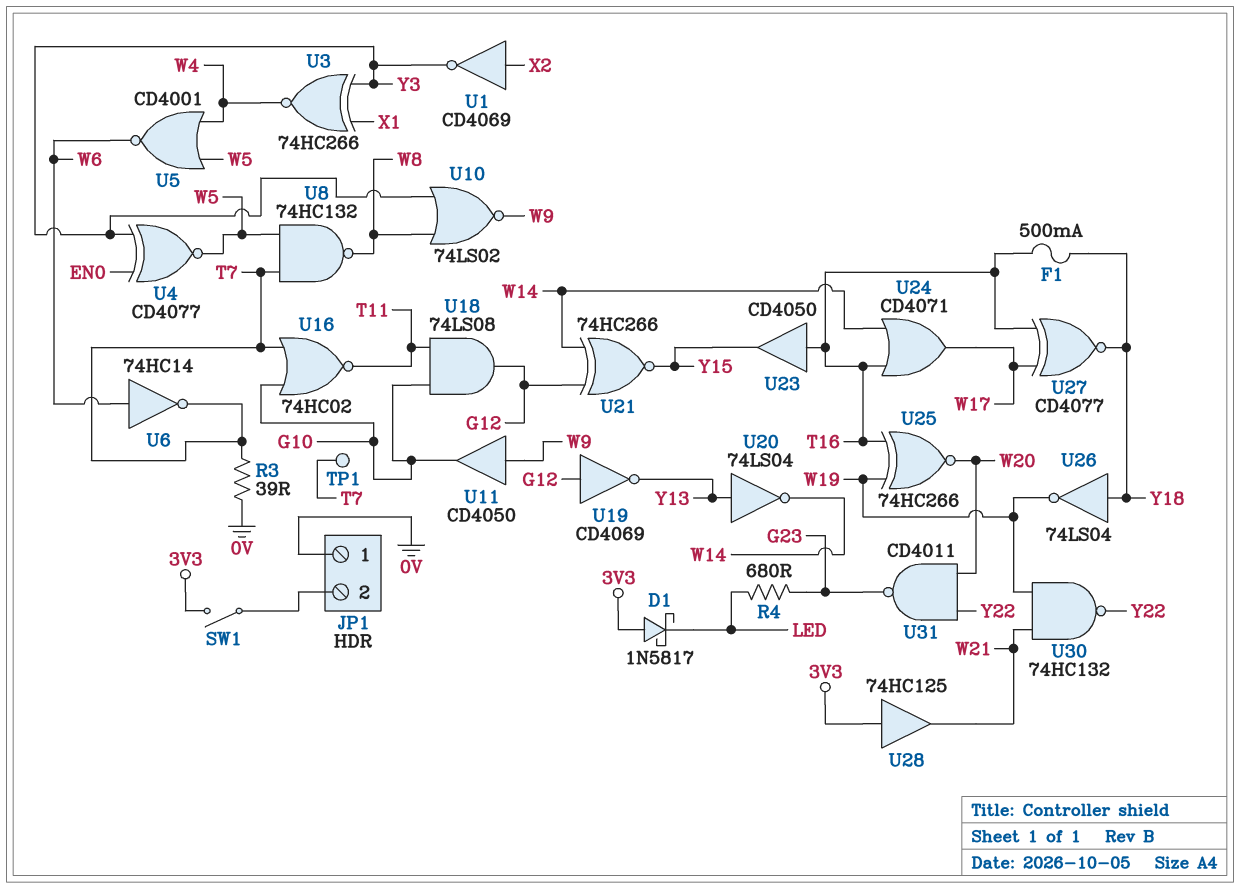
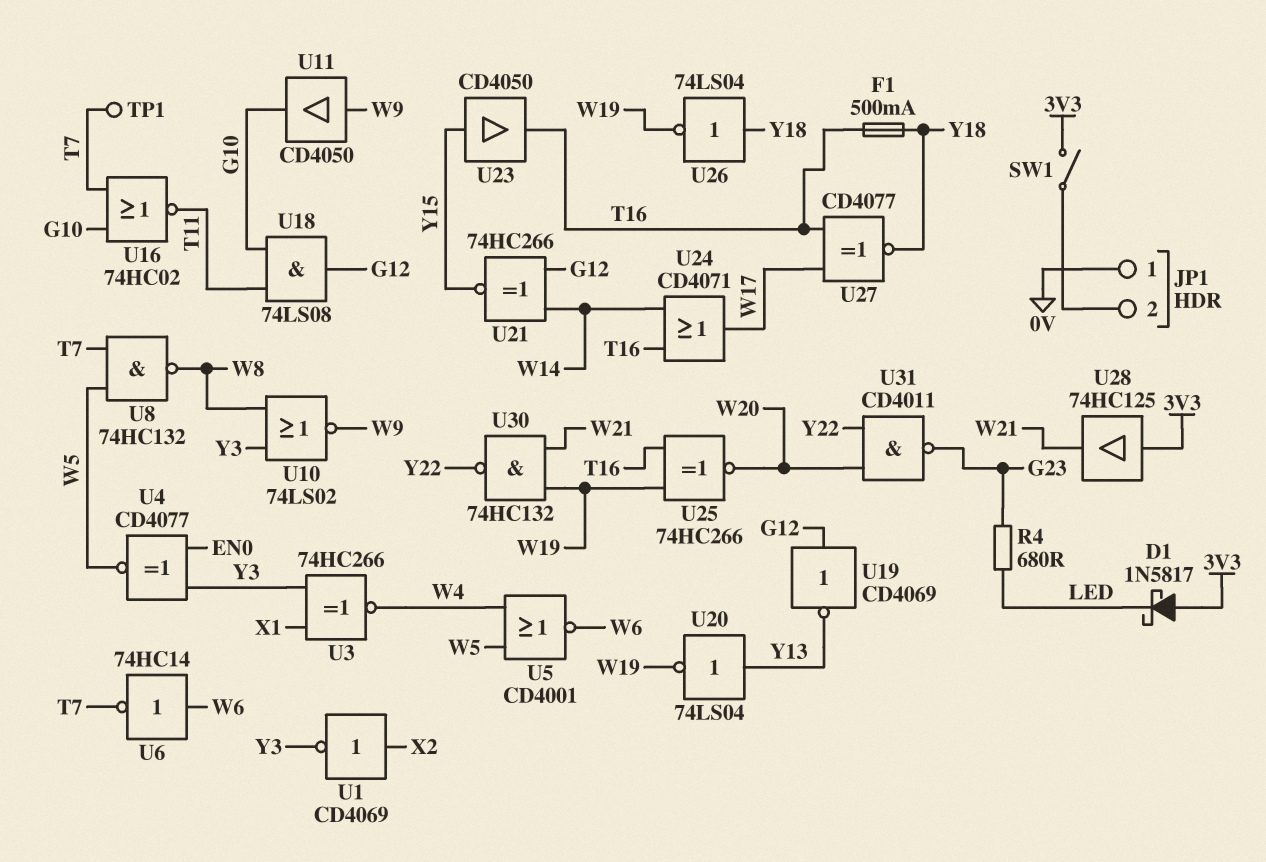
R3: 39 (0V, T7) -> none
U20: NOT 74LS04 (in Y13, out W14) -> NOT 74LS04 (in Y13, out W19)
U23: buffer CD4050 (in T16, out Y15) -> buffer CD4050 (in Y15, out T16)

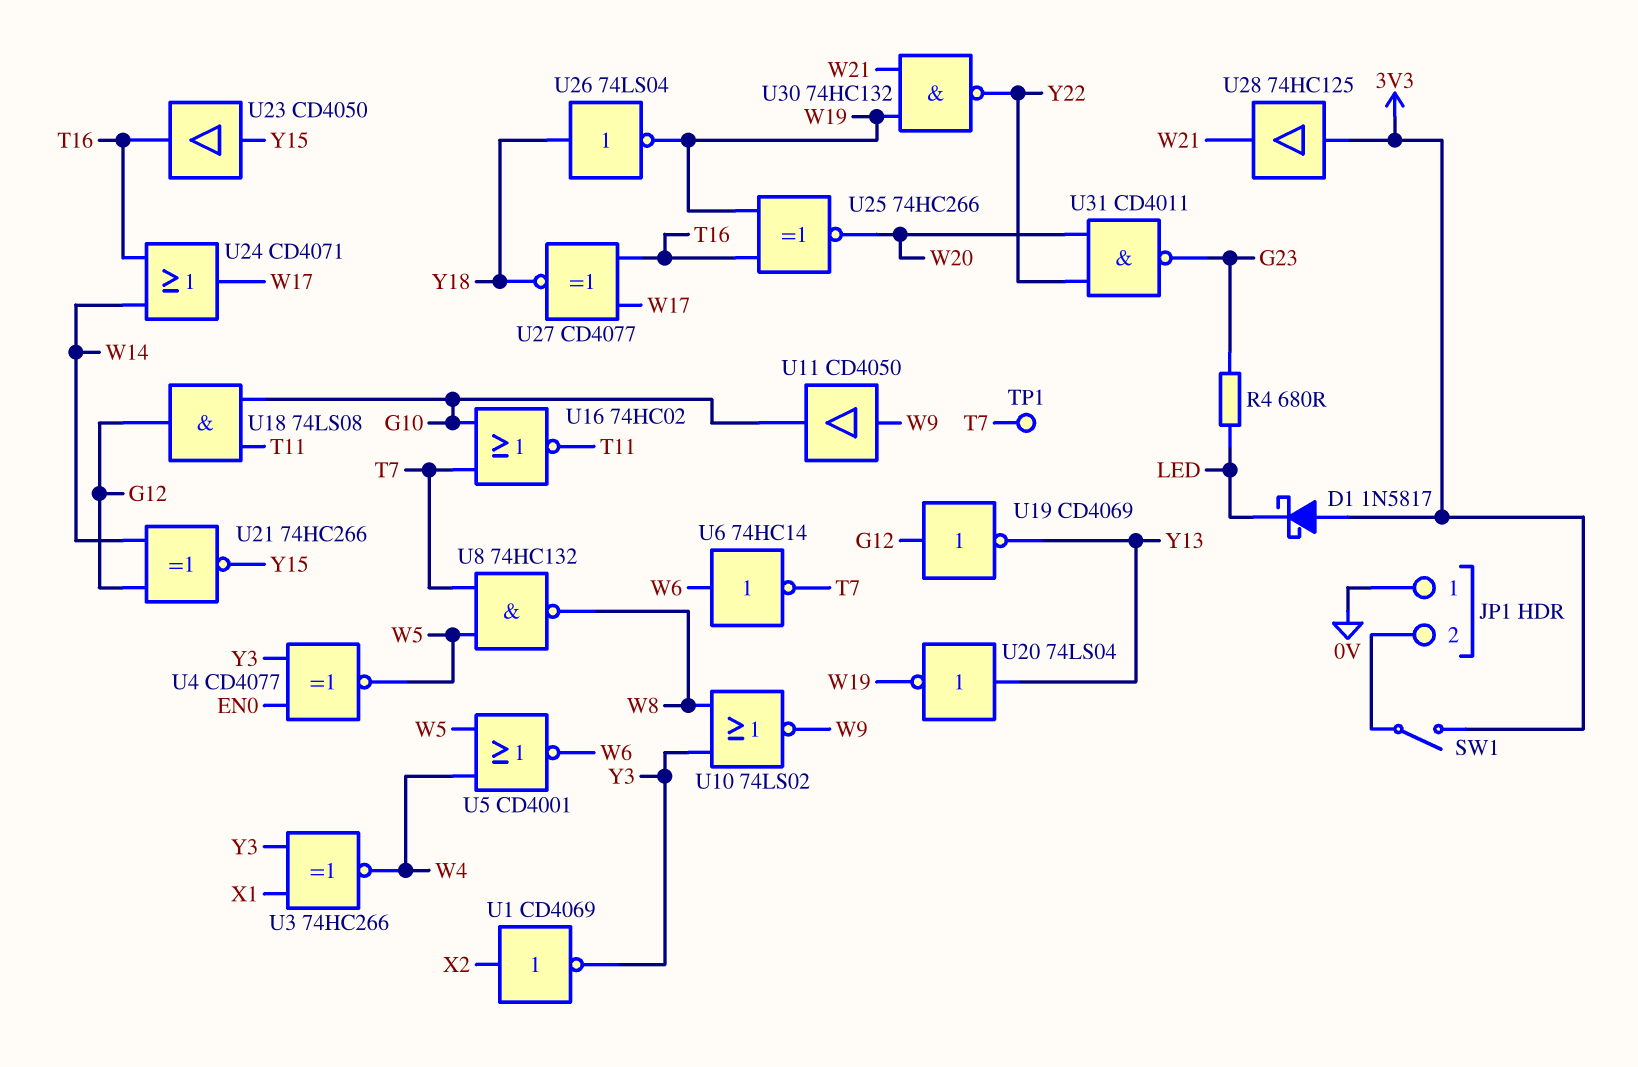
F1: 500mA (T16, Y18) -> none

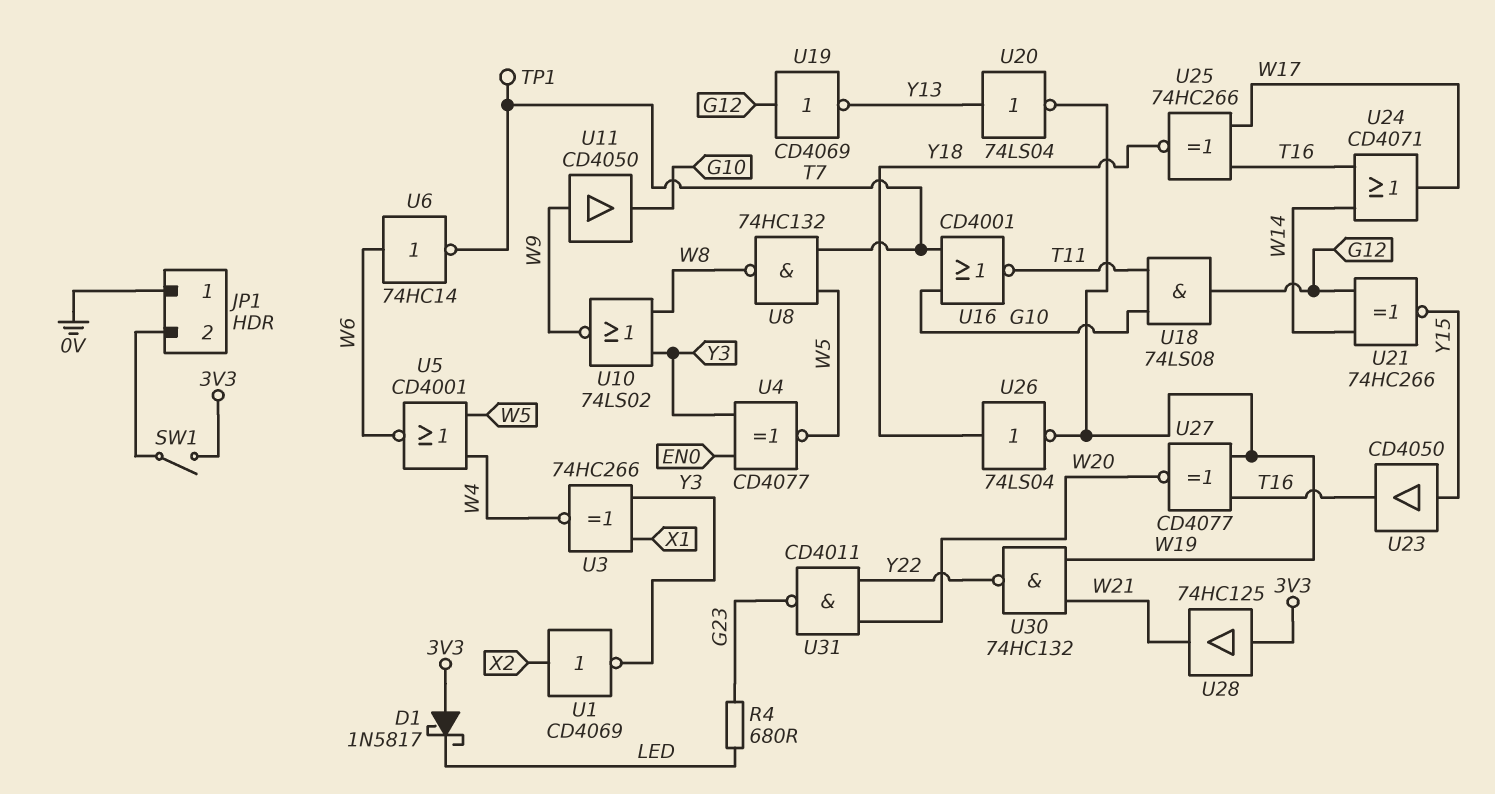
U16: NOR 74HC02 (in G10, in T7, out T11) -> NOR CD4001 (in G10, in T7, out T11)
U25: XNOR 74HC266 (in T16, in W19, out W20) -> XNOR 74HC266 (in T16, in W17, out Y18)
U27: XNOR CD4077 (in T16, in W17, out Y18) -> XNOR CD4077 (in T16, in W19, out W20)

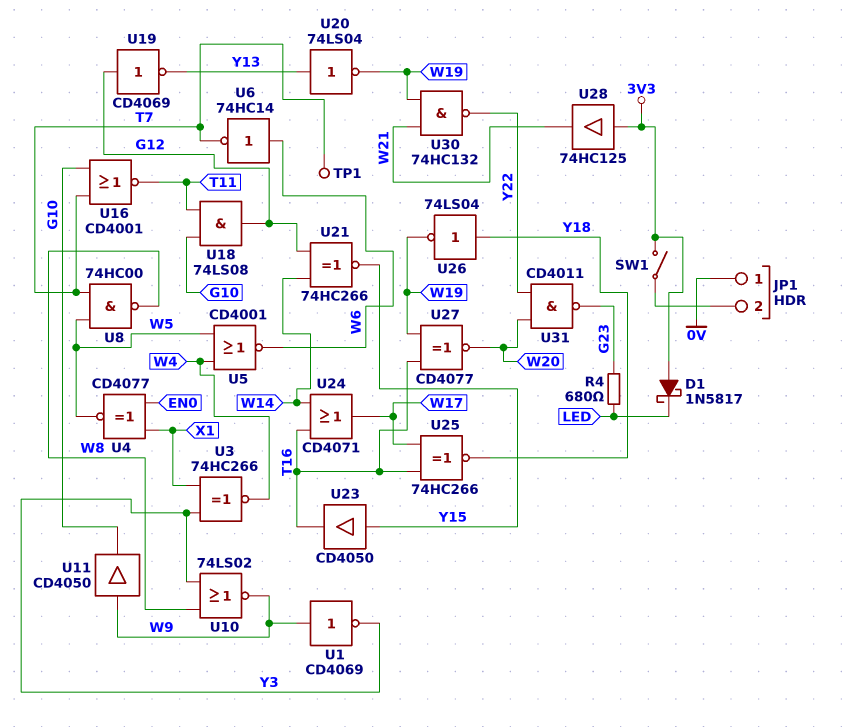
U1: NOT CD4069 (in X2, out Y3) -> NOT CD4069 (in W9, out Y3)
U4: XNOR CD4077 (in EN0, in Y3, out W5) -> XNOR CD4077 (in EN0, in X1, out W5)
U8: NAND 74HC132 (in T7, in W5, out W8) -> NAND 74HC00 (in T7, in W5, out W8)

